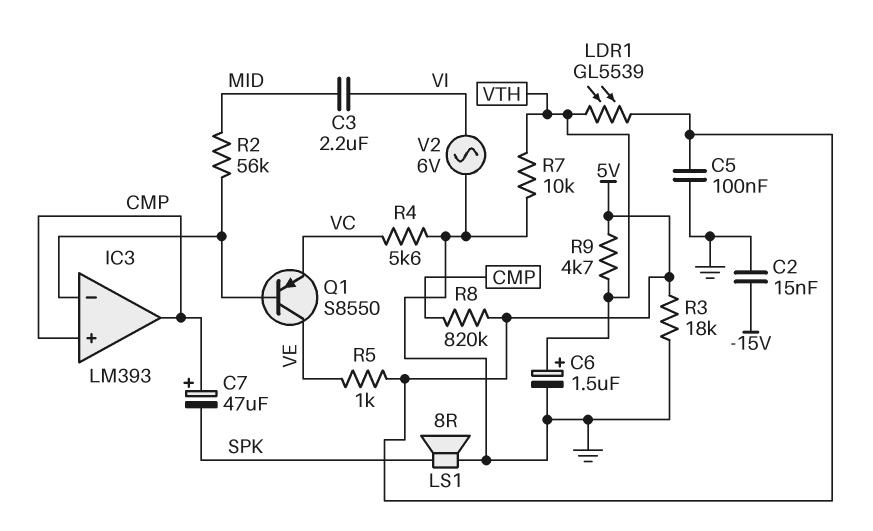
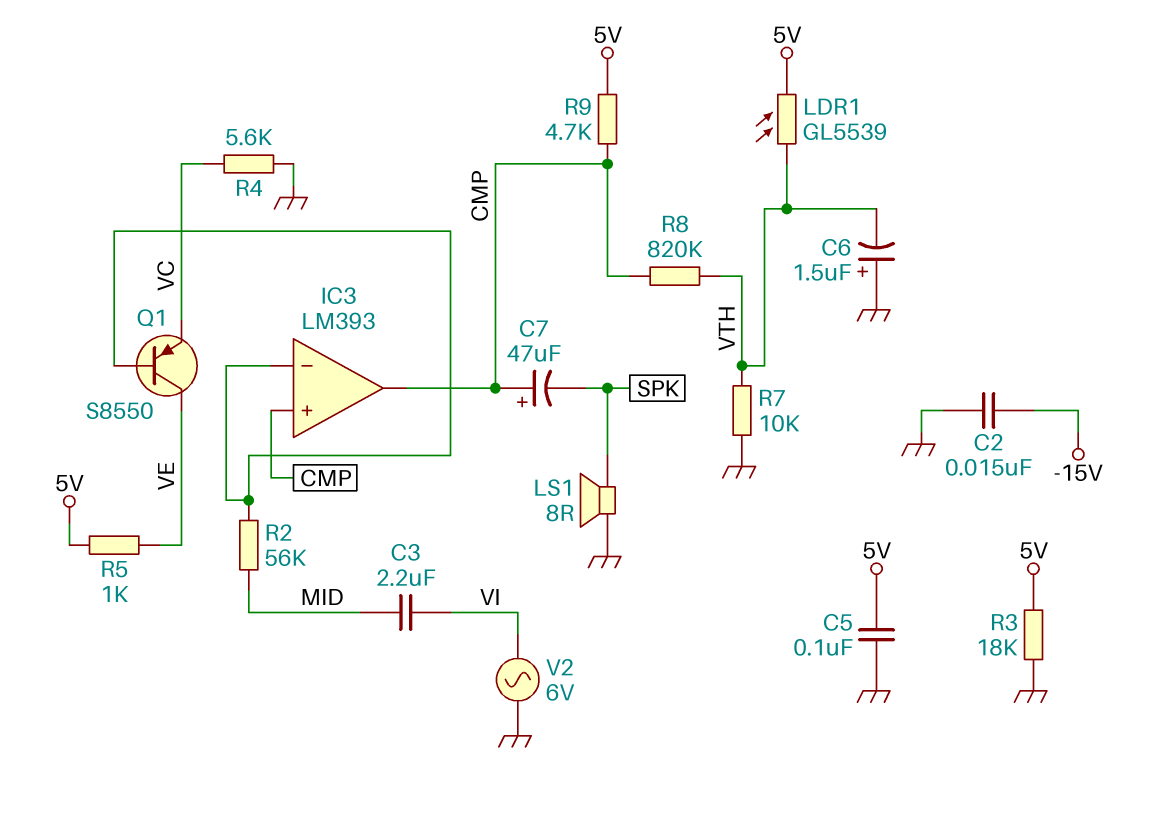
C6: 1.5uF (plus VTH, minus GND) -> 1.5uF (plus GND, minus VTH)
R8: 820k (5V, CMP) -> 820k (CMP, VTH)
R9: 4.7k (5V, VTH) -> 4.7k (5V, CMP)

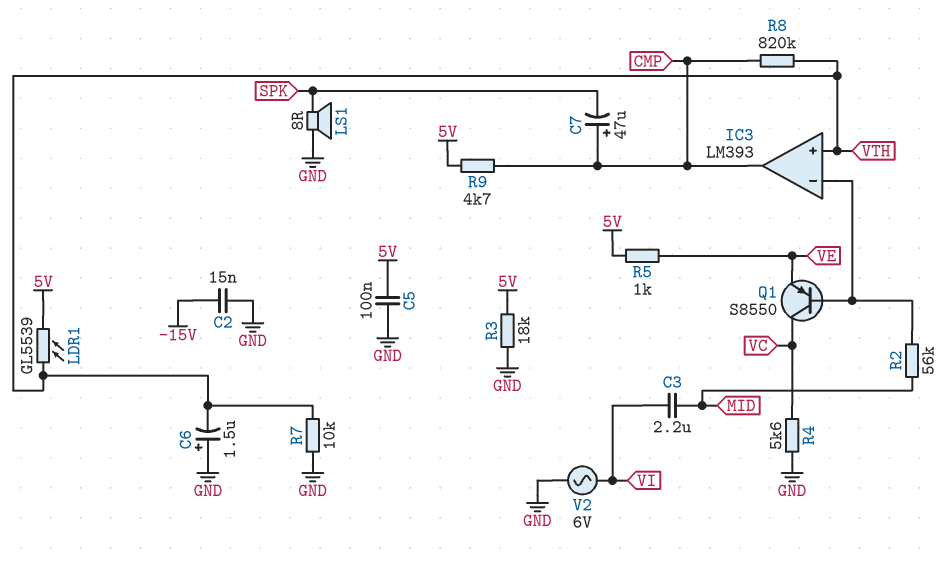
IC3 pin in+: CMP -> VTH
Q1: PNP S8550 (B IC3/in-, C VE, E VC) -> PNP S8550 (B IC3/in-, C VC, E VE)

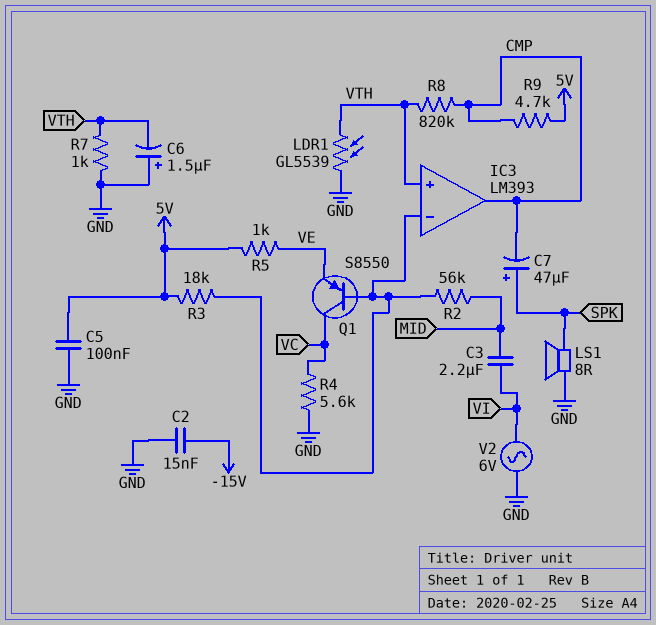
C7: 47uF (plus CMP, minus SPK) -> 47uF (plus SPK, minus CMP)
LDR1: GL5539 (5V, VTH) -> GL5539 (GND, VTH)
R3: 18k (5V, GND) -> 18k (5V, IC3/in-)
R7: 10k (GND, VTH) -> 1k (GND, VTH)

